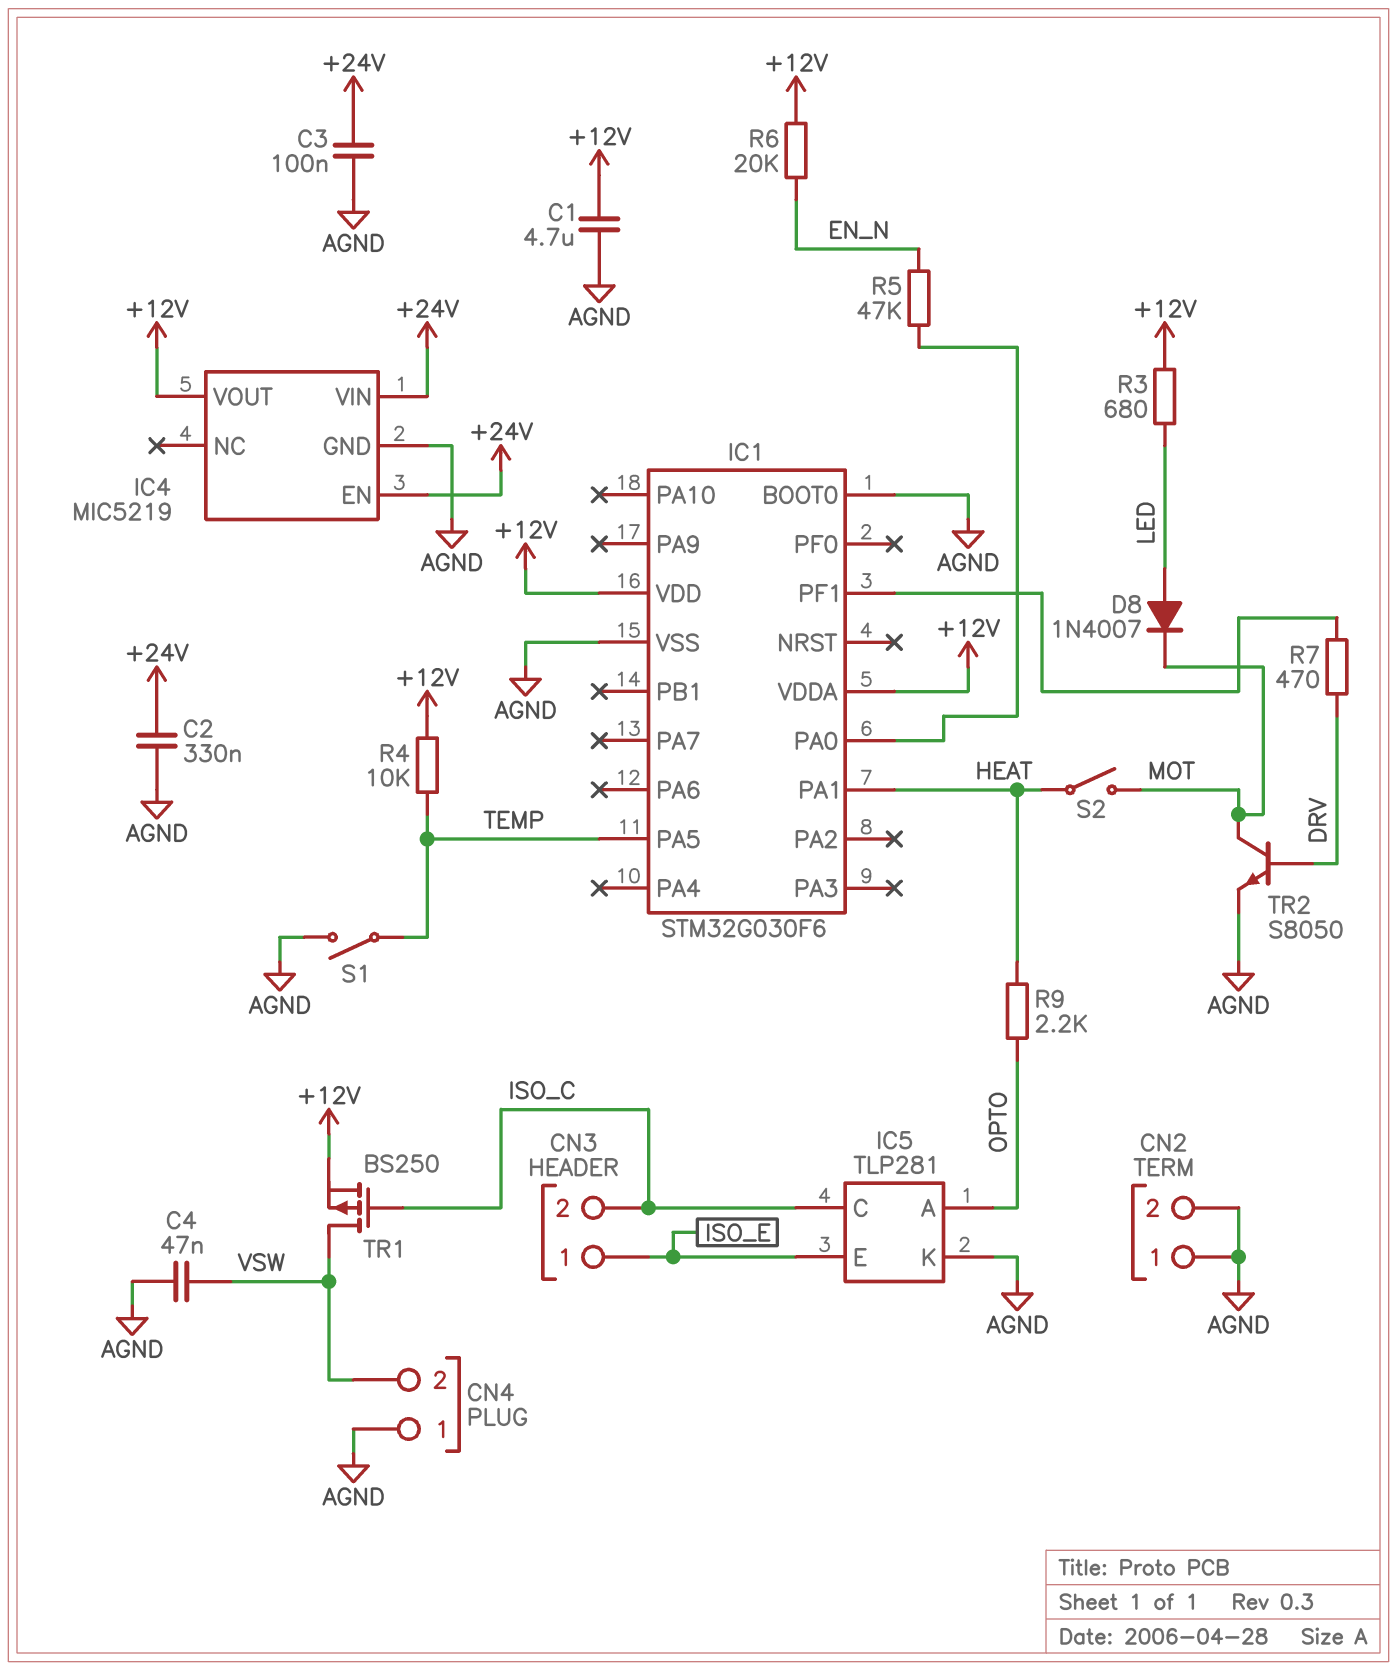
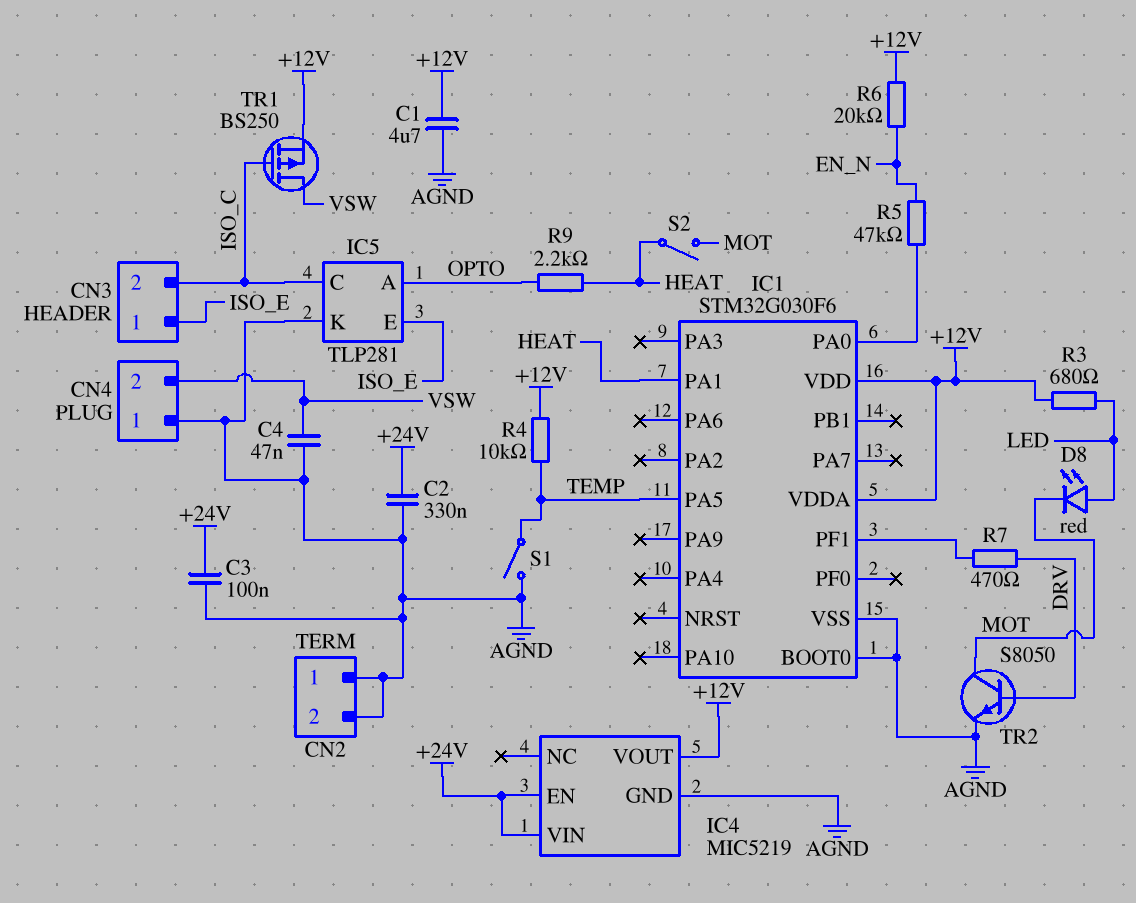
D8: diode 1N4007 (A LED, K MOT) -> LED red (A LED, K MOT)

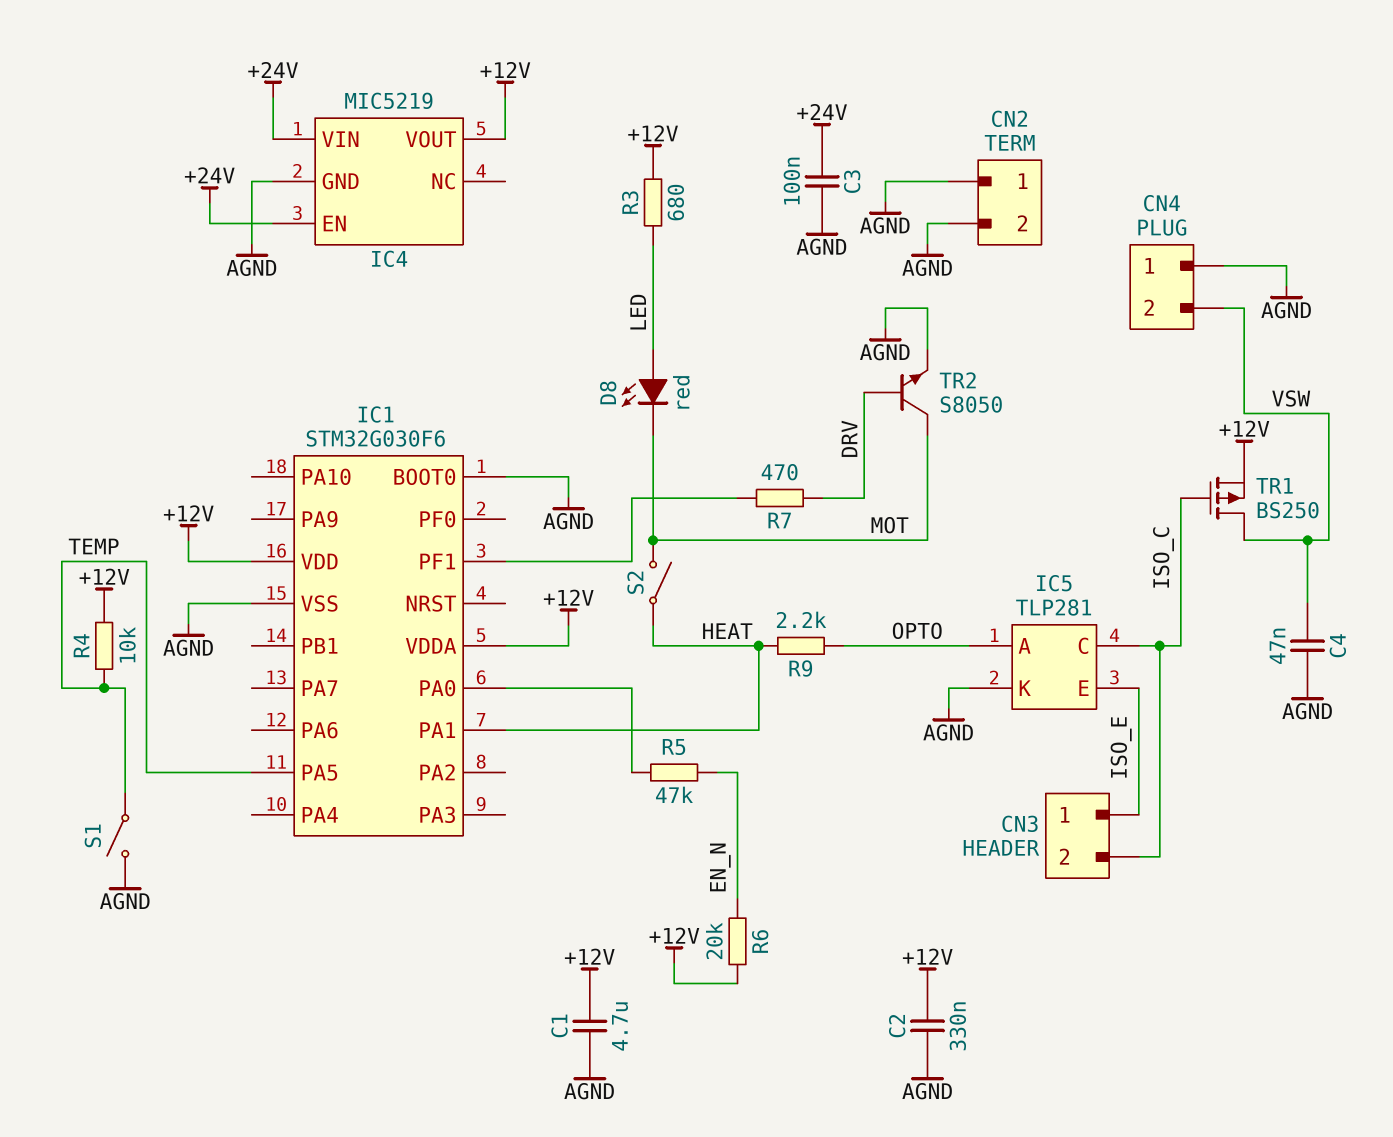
C2: 330nF (+24V, AGND) -> 330nF (+12V, AGND)

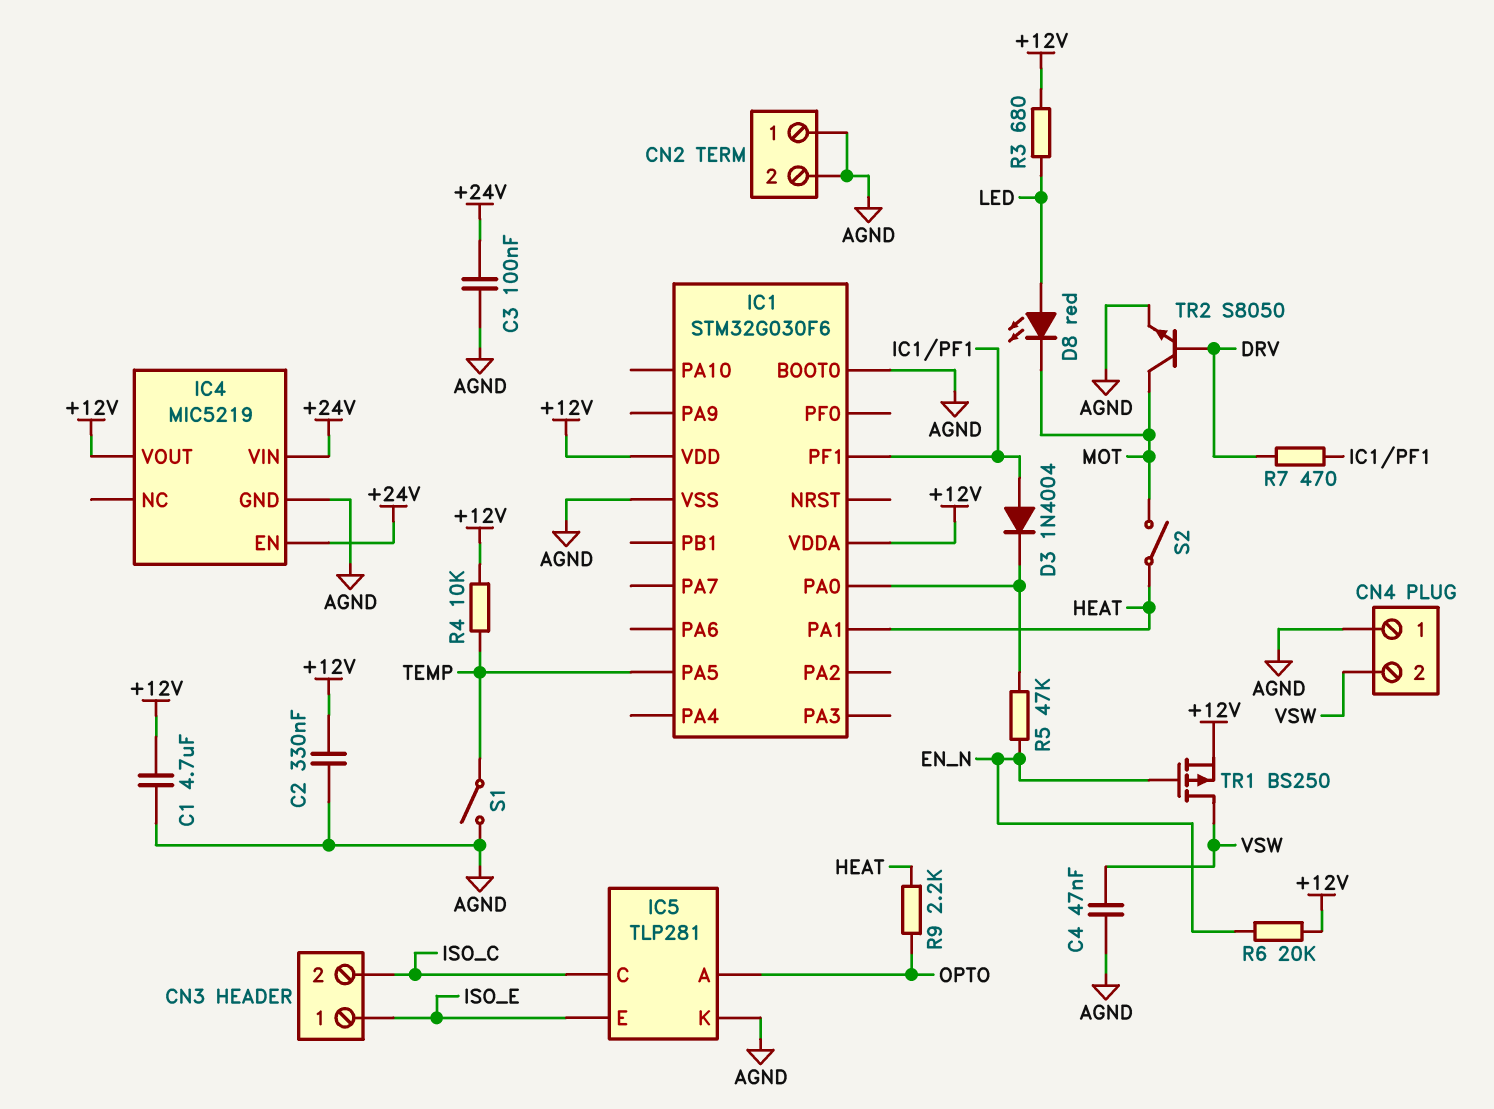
D3: none -> diode 1N4004 (A IC1/PF1, K IC1/PA0)
TR1: PMOS BS250 (G ISO_C, D VSW, S +12V) -> PMOS BS250 (G EN_N, D VSW, S +12V)

